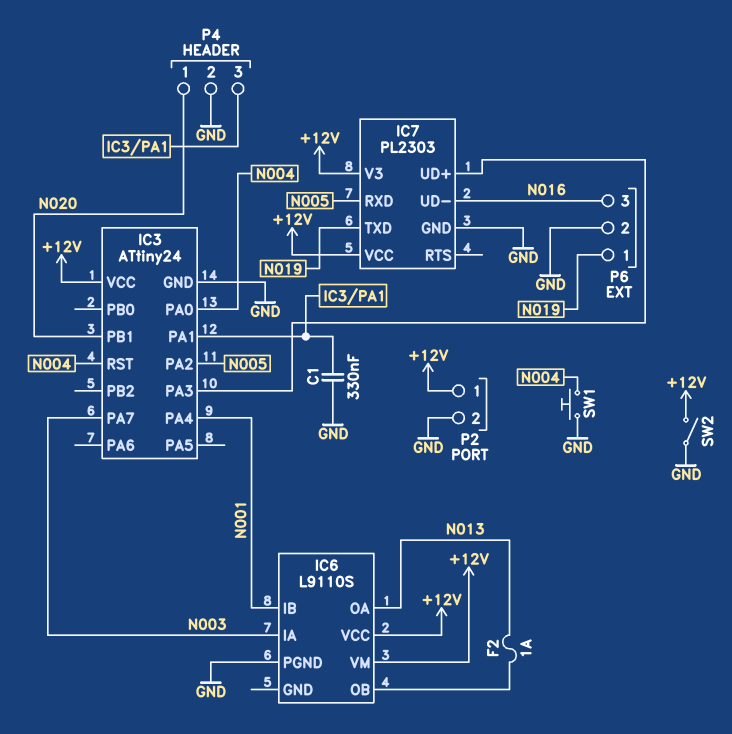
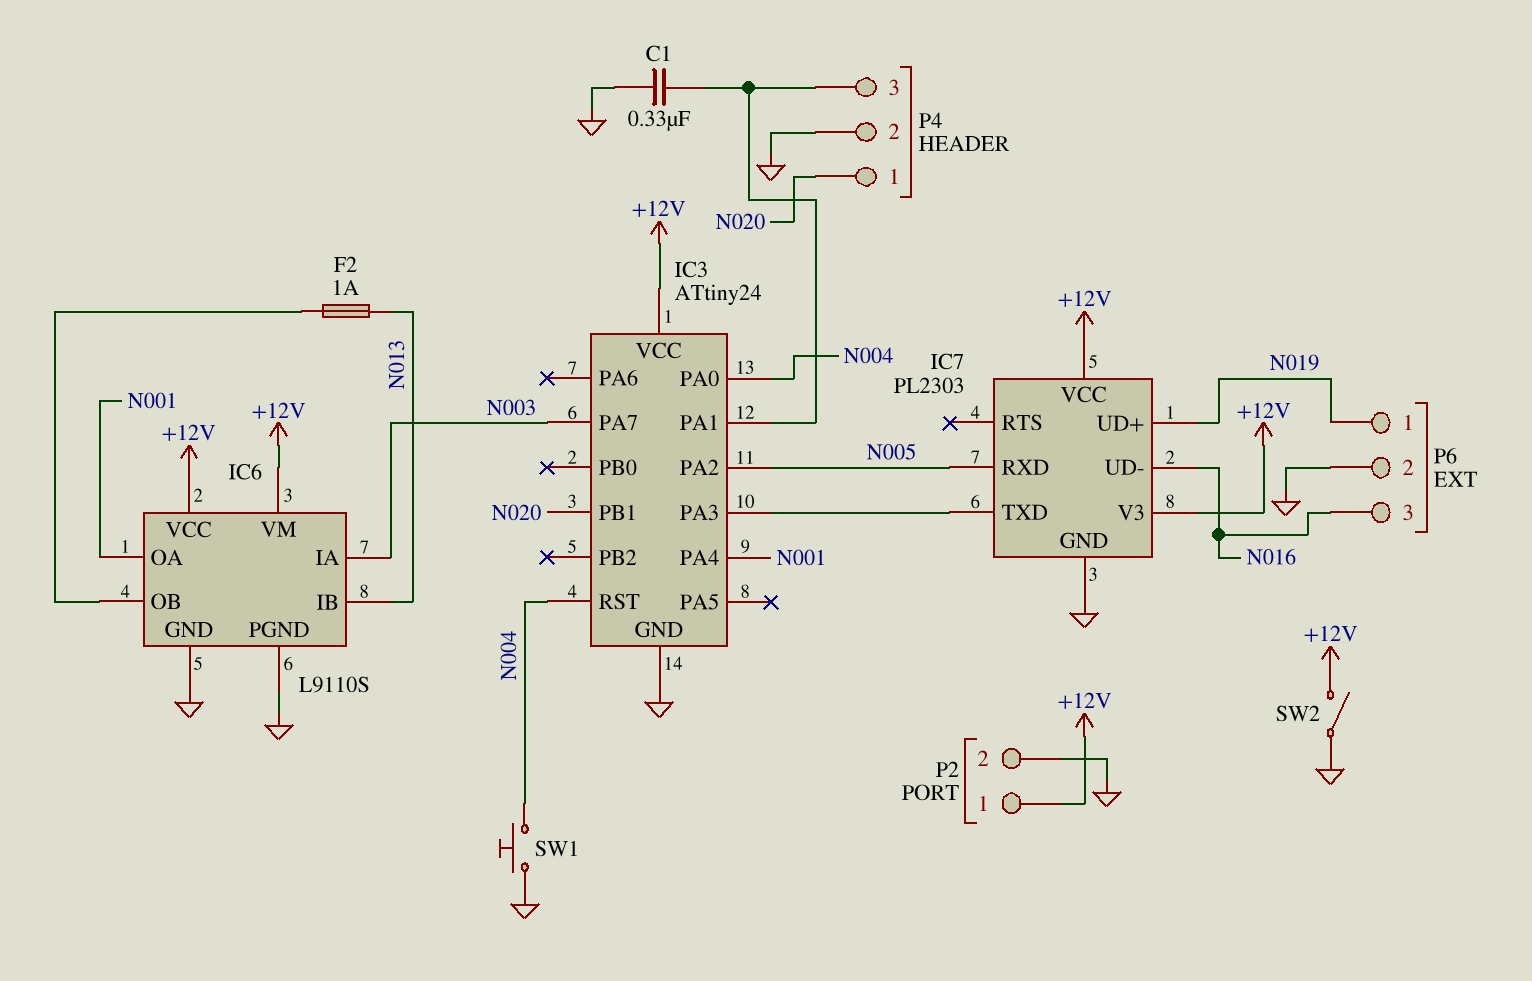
IC6 pin GND: none -> GND
IC6 pin IB: N001 -> N013
IC6 pin OA: N013 -> N001
IC7 pin TXD: N019 -> IC3/PA3
IC7 pin UD+: IC3/PA3 -> N019

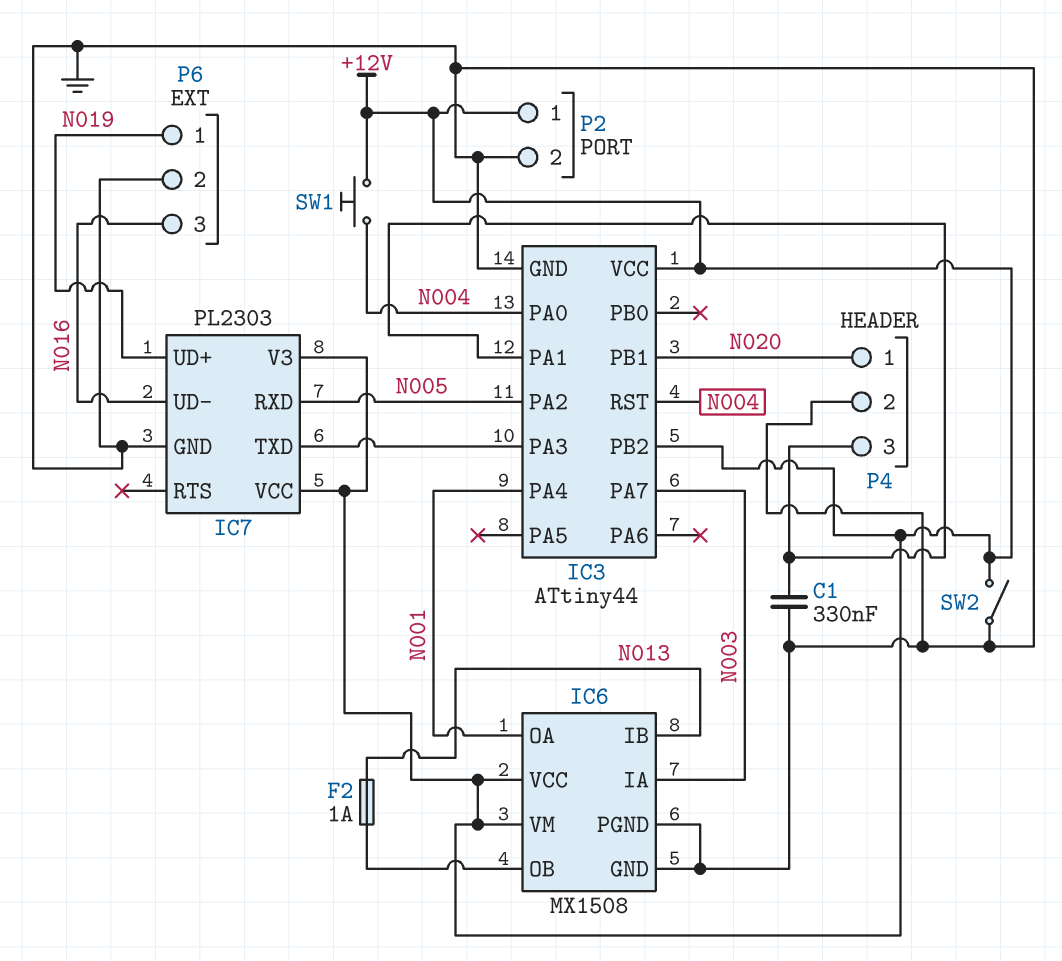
IC3: ATtiny24 -> ATtiny44
IC3 pin PB2: none -> +12V
IC6: L9110S -> MX1508
SW1: button (GND, N004) -> button (+12V, N004)

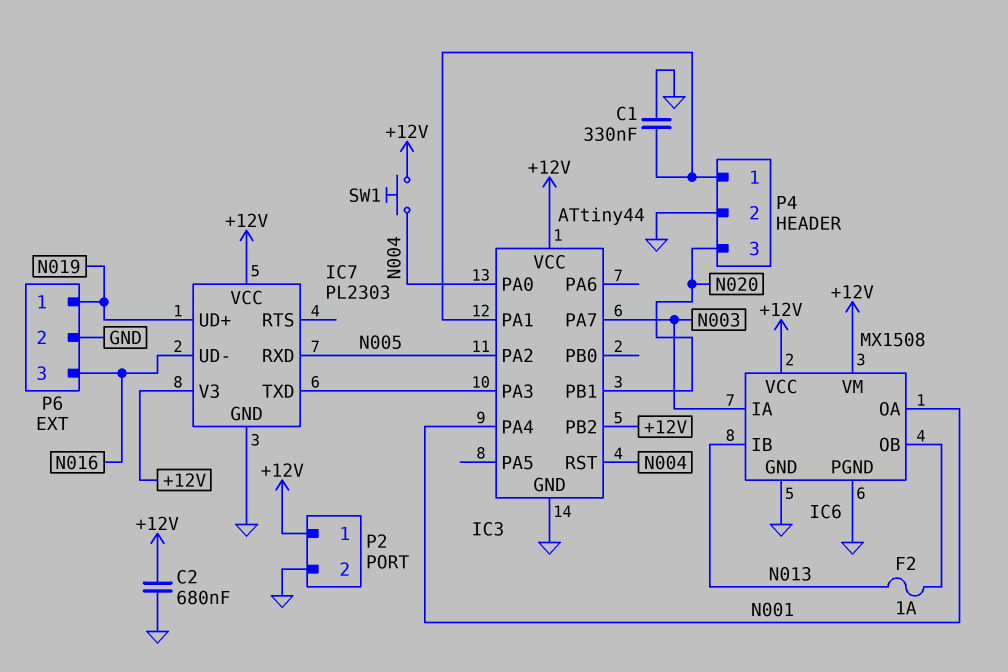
C2: none -> 680nF (+12V, GND)
P4 pin 1: N020 -> IC3/PA1
P4 pin 3: IC3/PA1 -> N020
SW2: switch (+12V, GND) -> none

